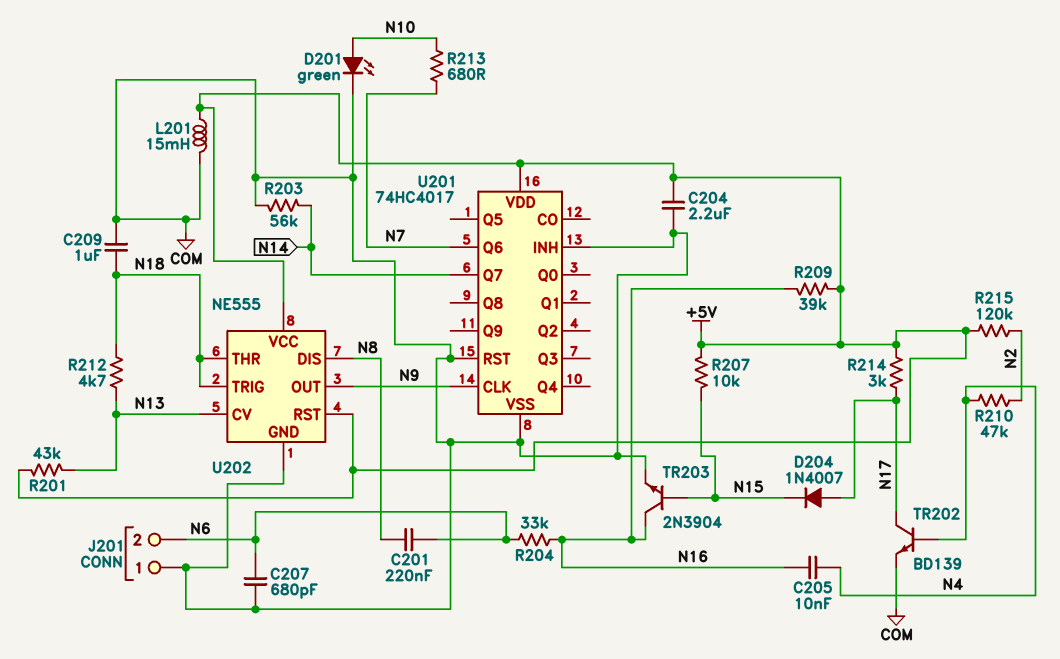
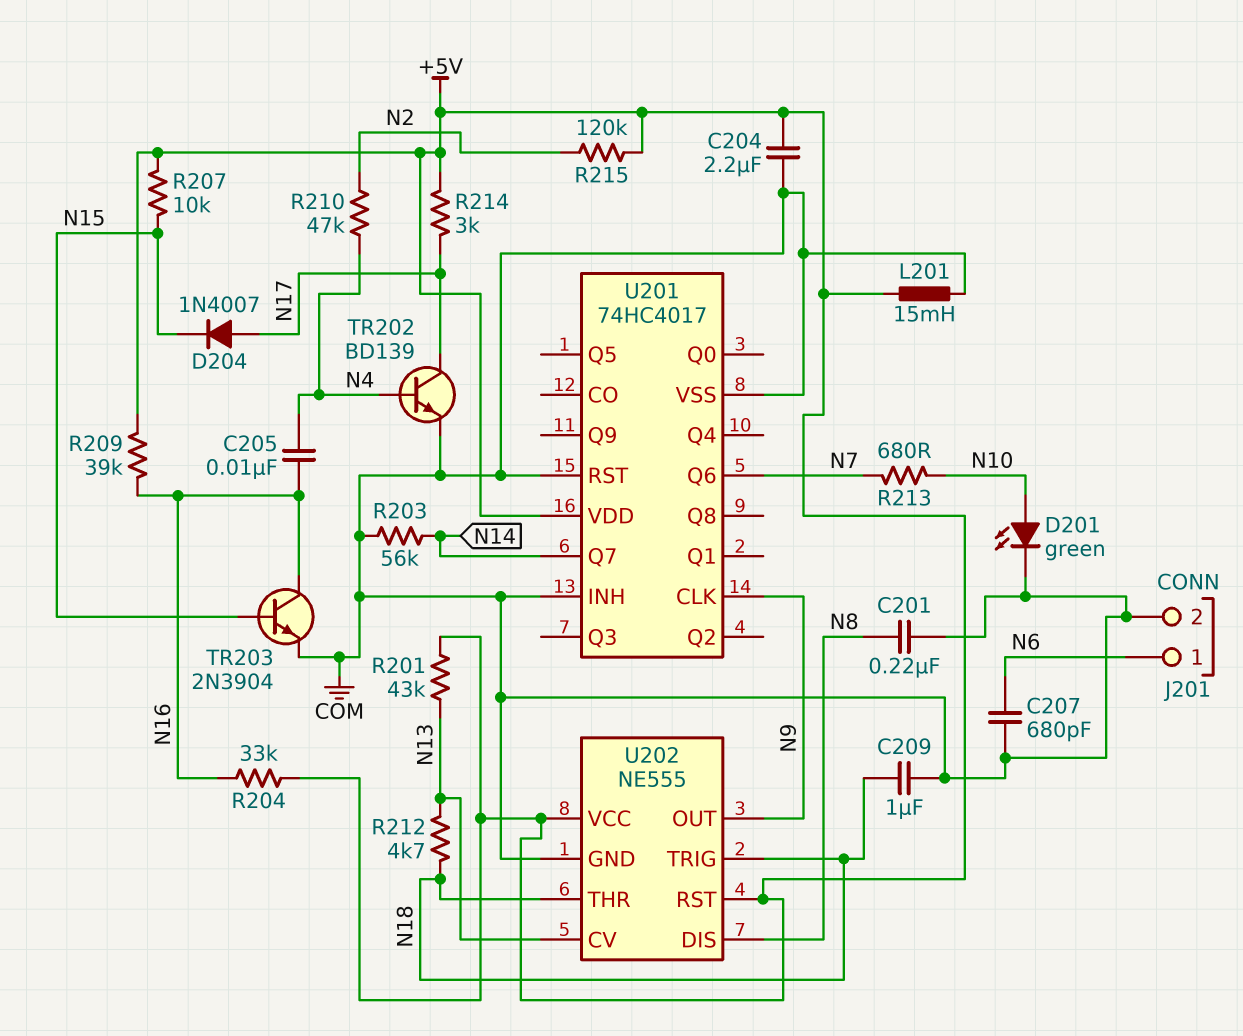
C201: 220nF (N6, N8) -> 220nF (COM, N8)
J201 pin 1: COM -> N6
J201 pin 2: N6 -> COM
R204: 33k (N6, N16) -> 33k (+5V, N16)

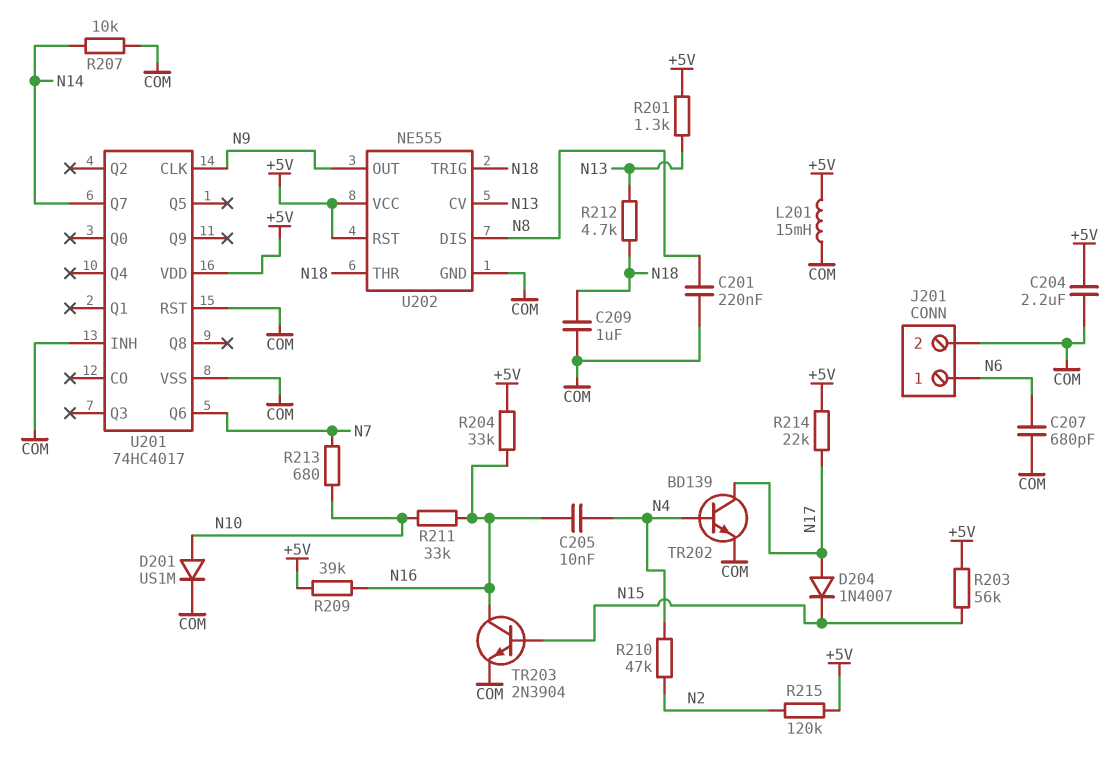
D201: LED green (A N10, K COM) -> diode US1M (A N10, K COM)
R201: 43k (+5V, N13) -> 1.3k (+5V, N13)
R203: 56k (COM, N14) -> 56k (+5V, N15)
R207: 10k (+5V, N15) -> 10k (COM, N14)
R211: none -> 33k (N10, N16)
R214: 3k (+5V, N17) -> 22k (+5V, N17)

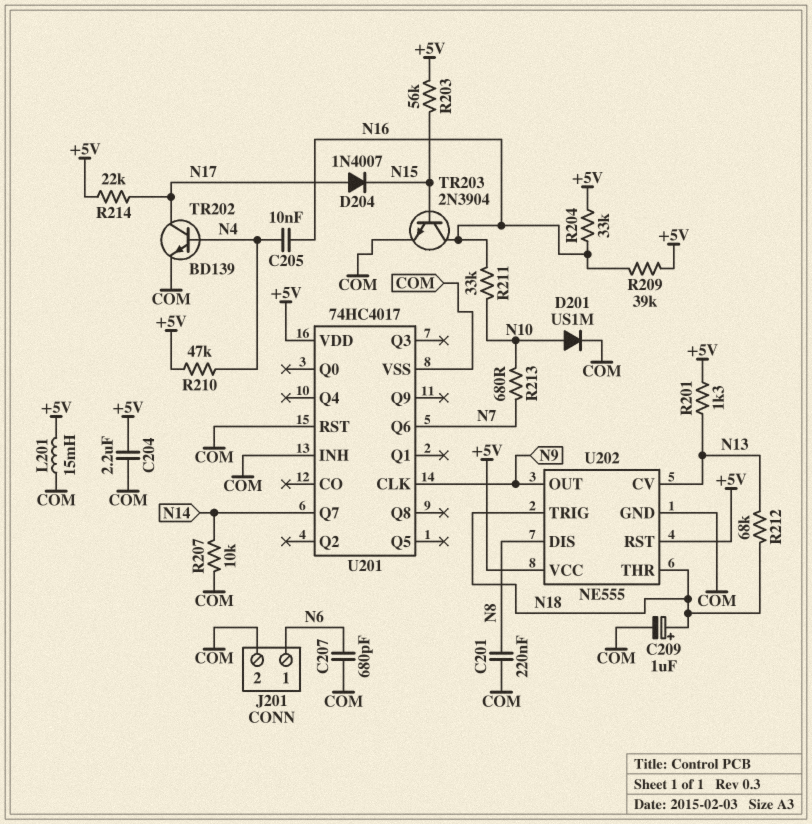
C209: 1uF (COM, N18) -> 1uF (plus N18, minus COM)
R210: 47k (N2, N4) -> 47k (+5V, N4)
R212: 4.7k (N13, N18) -> 68k (N13, N18)
R215: 120k (+5V, N2) -> none

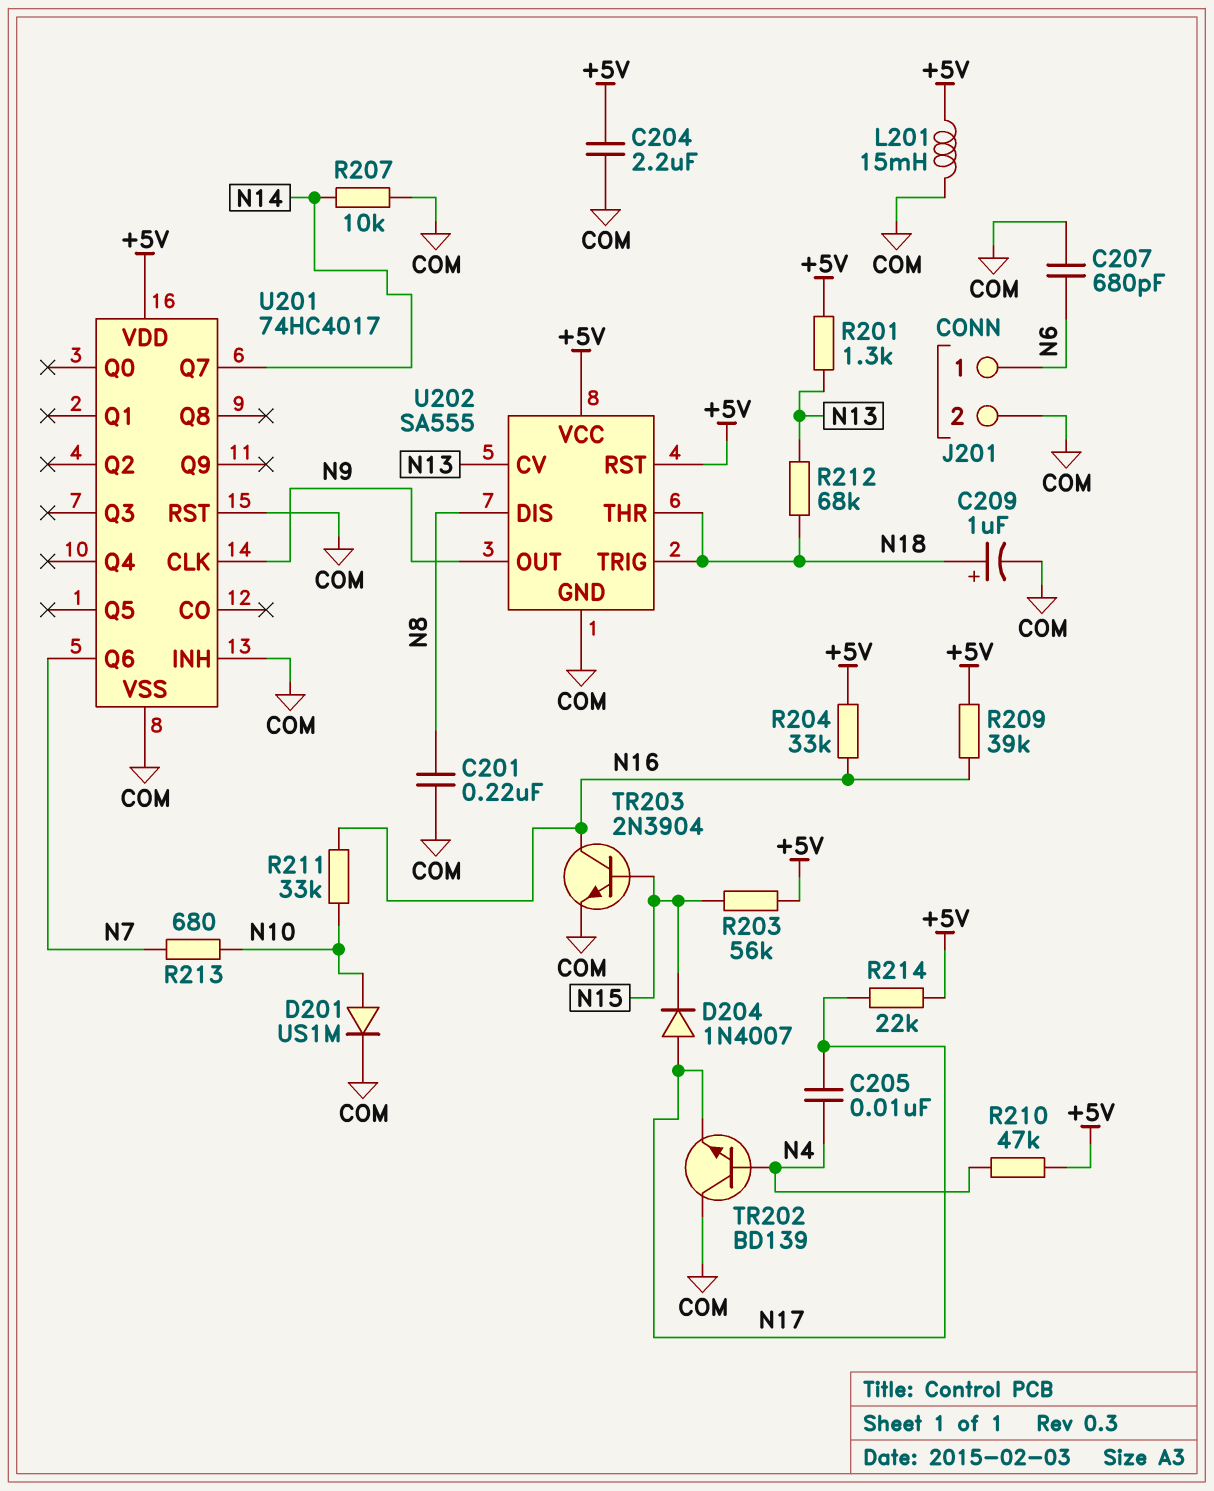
C205: 10nF (N4, N16) -> 10nF (N4, N17)
TR202: NPN BD139 (B N4, C N17, E COM) -> NPN BD139 (B N4, C COM, E N17)
U202: NE555 -> SA555

